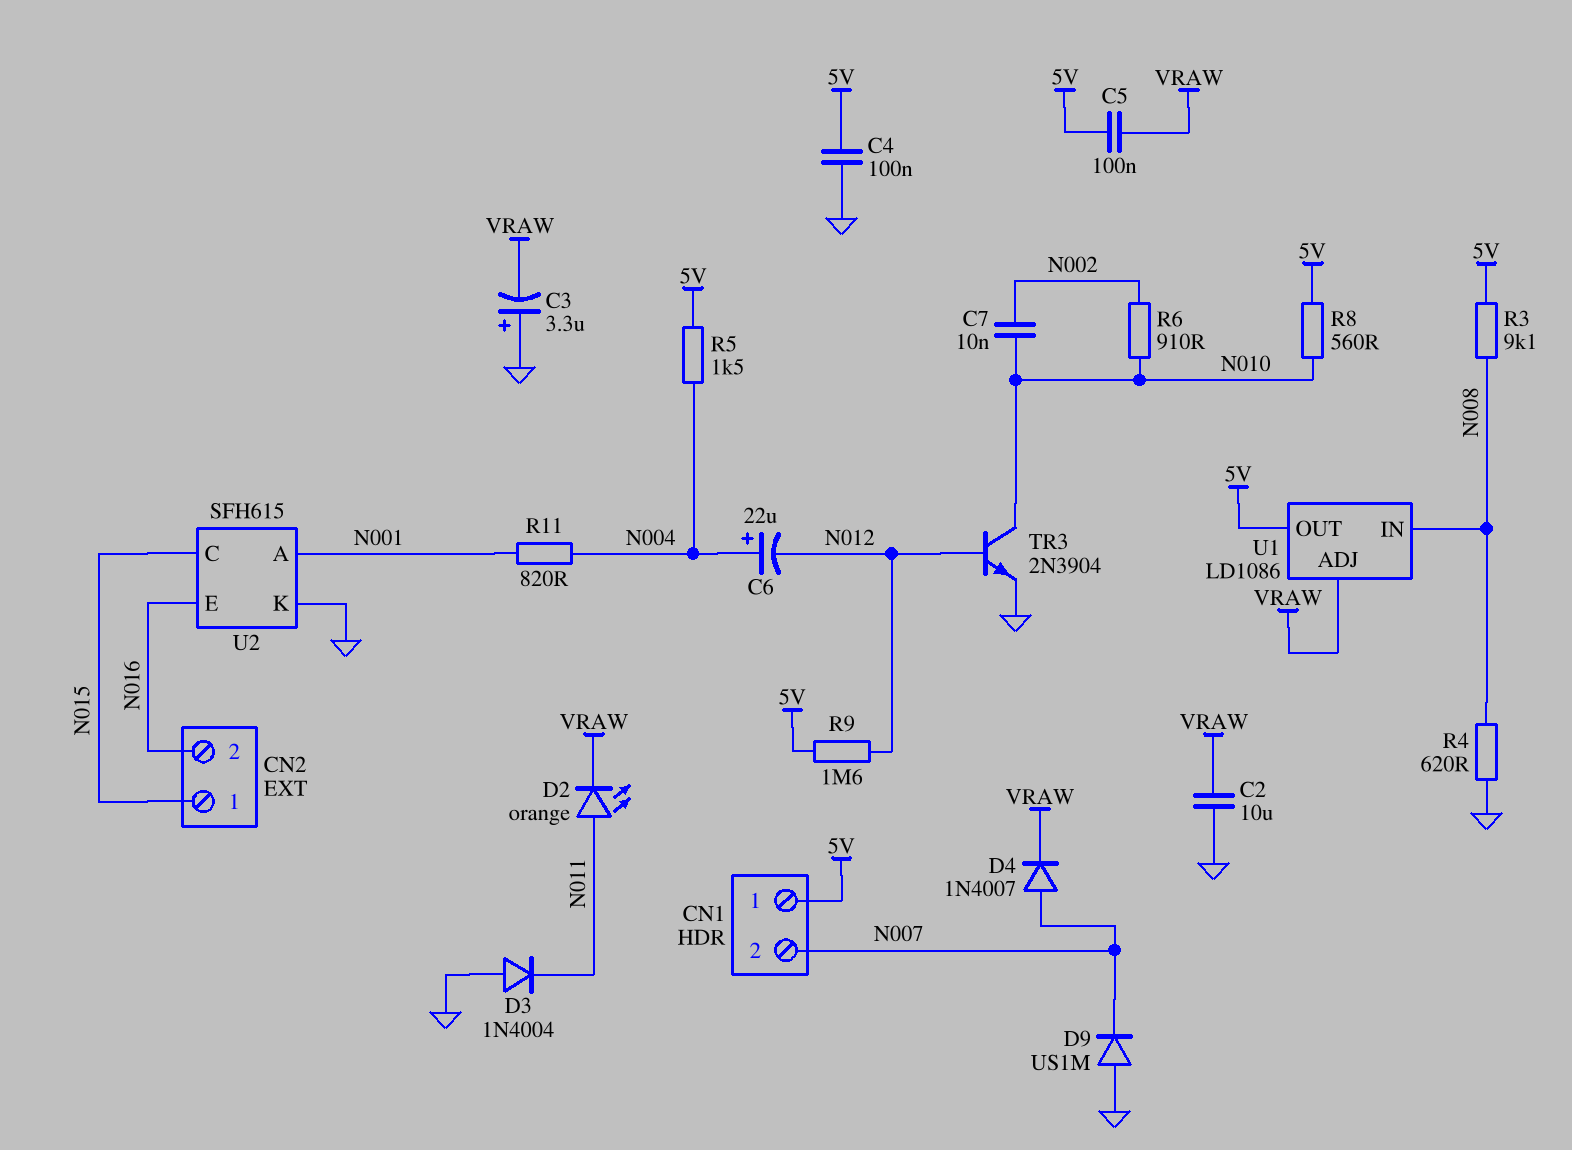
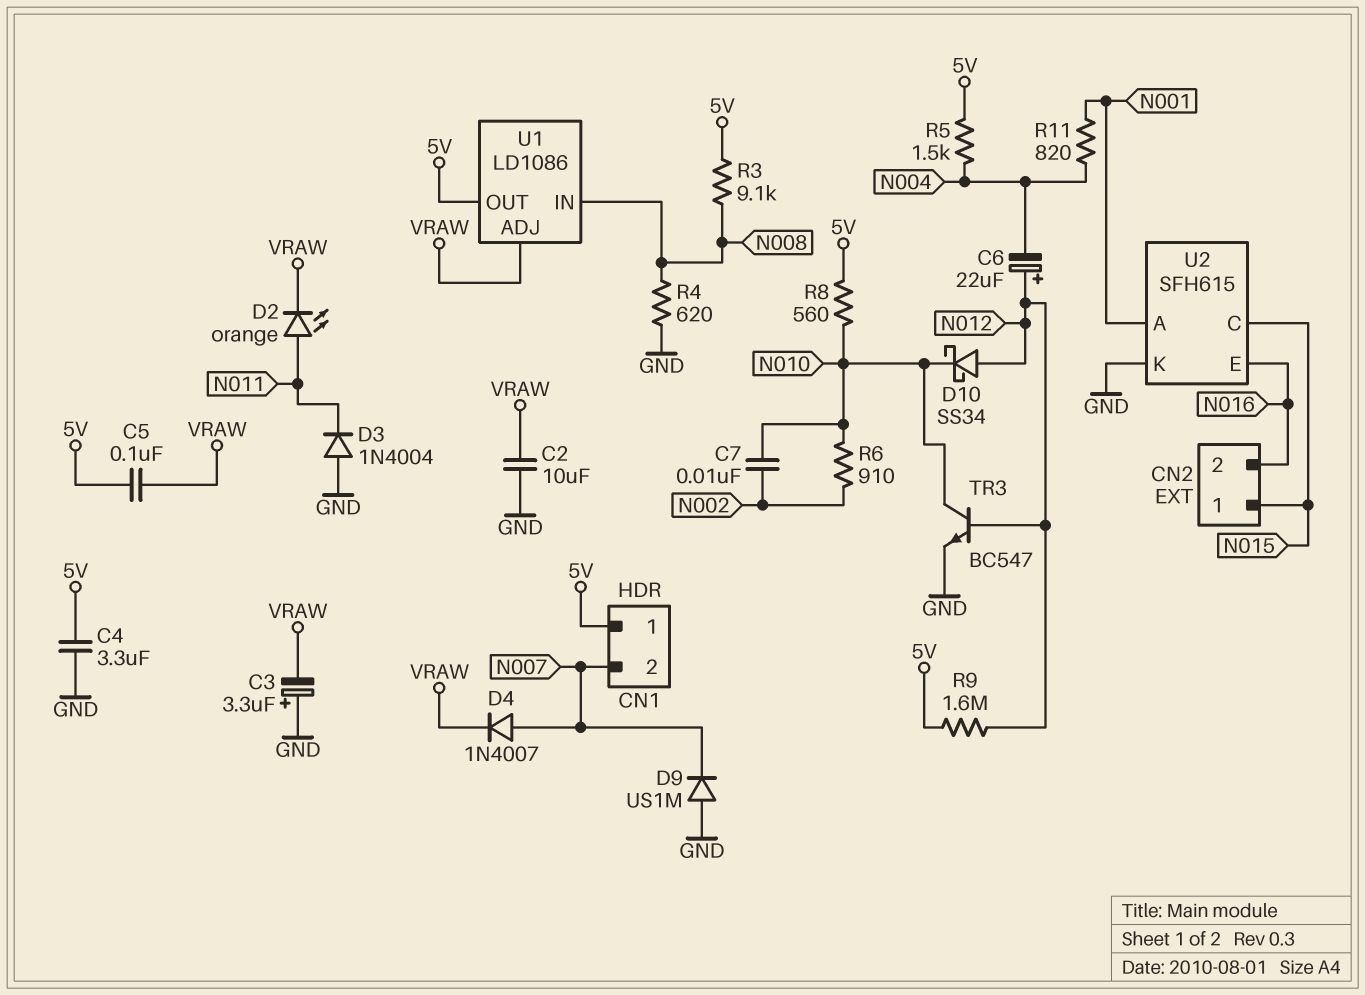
C4: 100nF (5V, GND) -> 3.3uF (5V, GND)
C6: 22uF (plus N004, minus N012) -> 22uF (plus N012, minus N004)
D10: none -> schottky SS34 (A N012, K N010)
TR3: NPN 2N3904 (B N012, C N010, E GND) -> NPN BC547 (B N012, C N010, E GND)

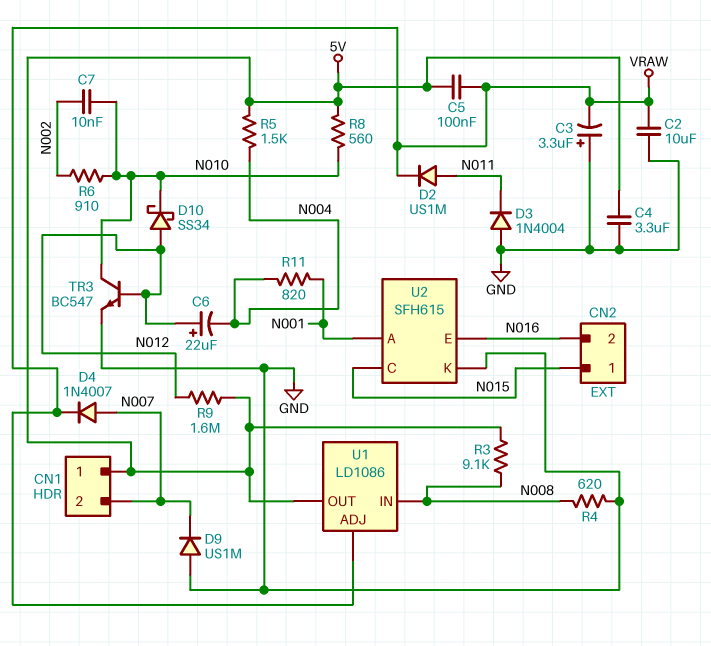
D2: LED orange (A N011, K VRAW) -> diode US1M (A N011, K VRAW)

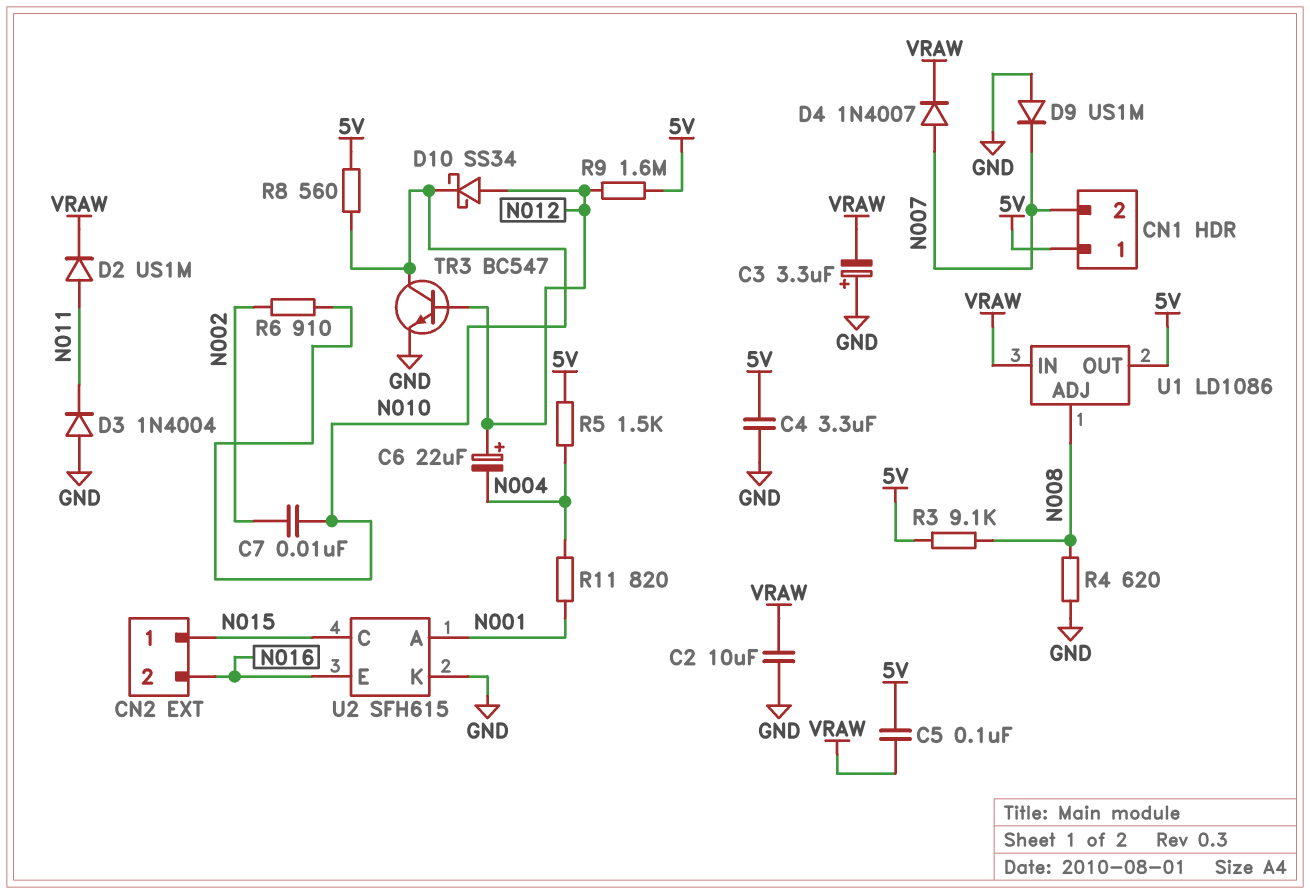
U1 pin ADJ: VRAW -> N008
U1 pin IN: N008 -> VRAW

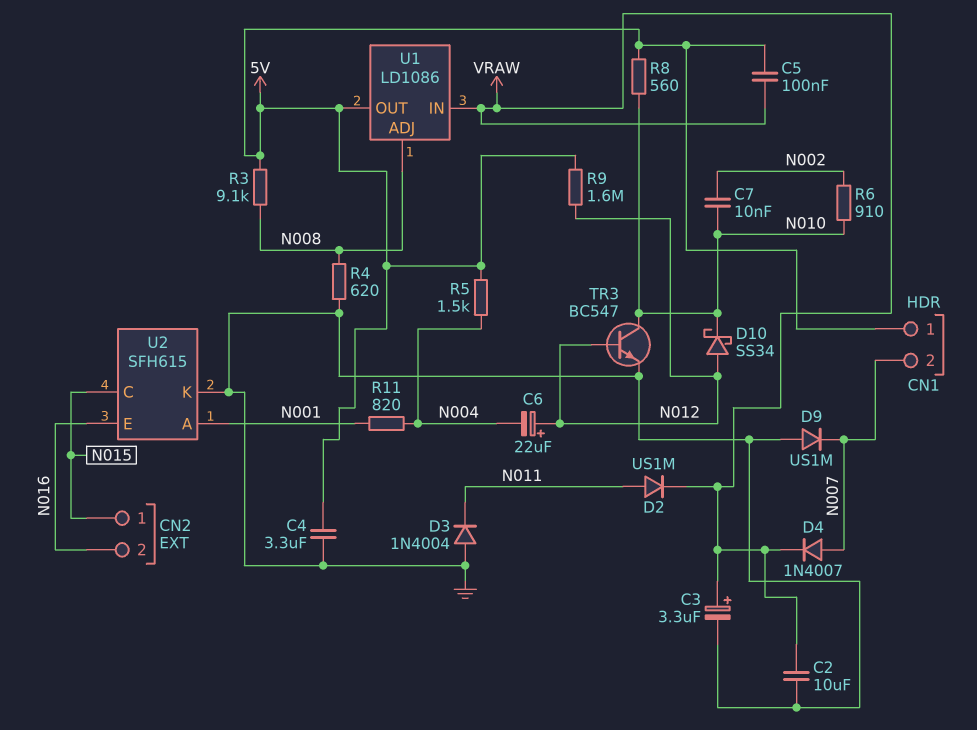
C3: 3.3uF (plus GND, minus VRAW) -> 3.3uF (plus VRAW, minus GND)

